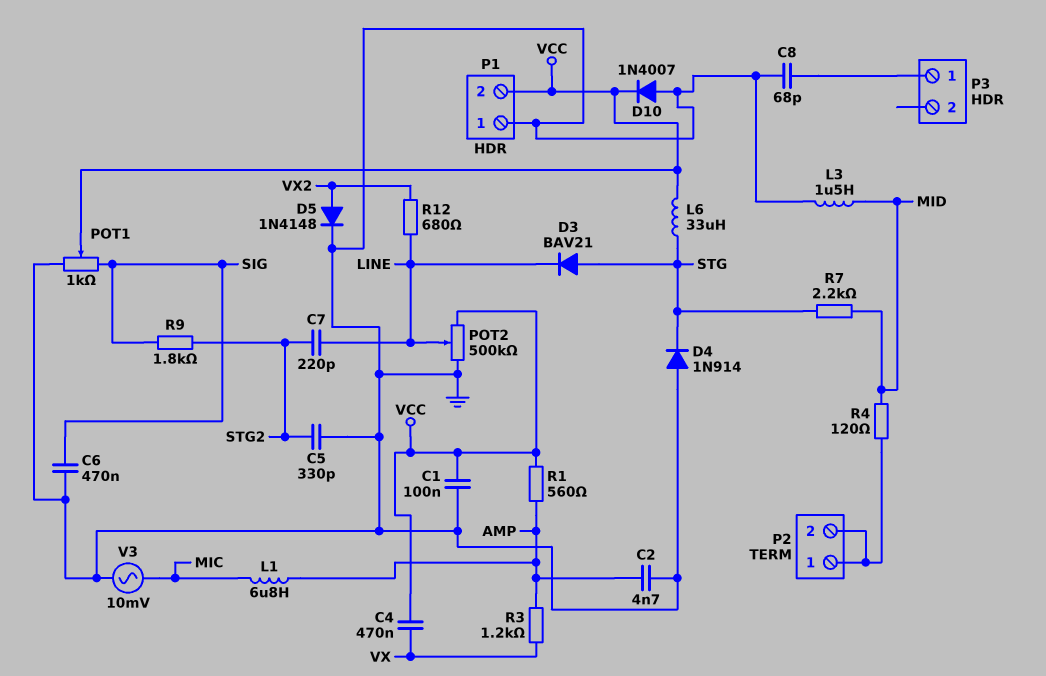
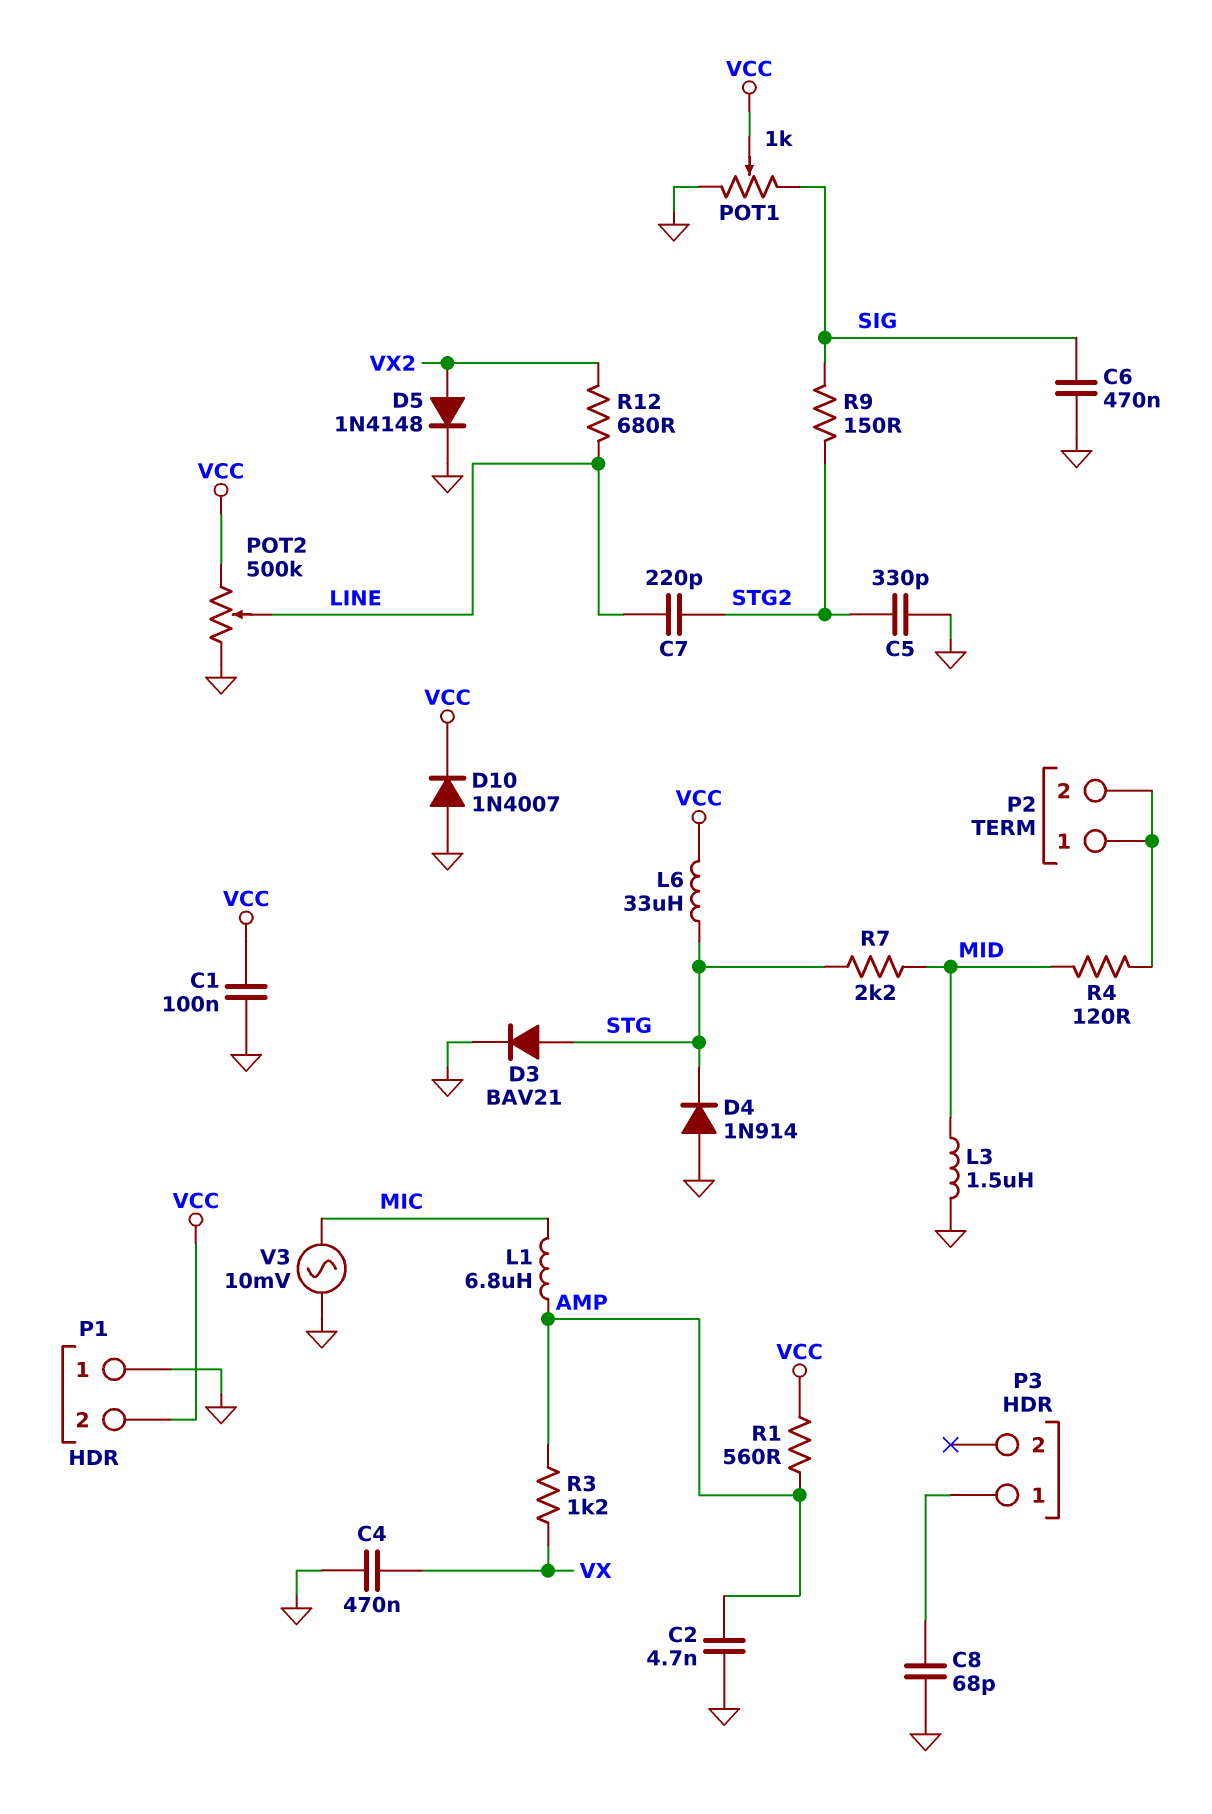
C4: 470nF (VCC, VX) -> 470nF (GND, VX)
D3: diode BAV21 (A STG, K LINE) -> diode BAV21 (A STG, K GND)
R9: 1.8k (SIG, STG2) -> 150 (SIG, STG2)

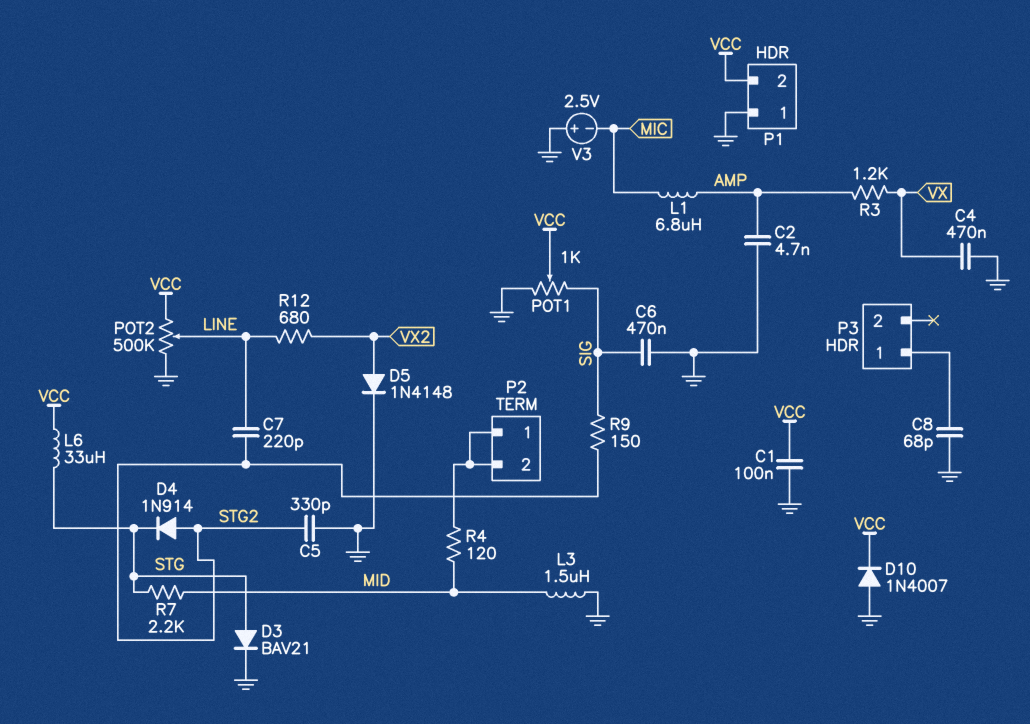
D4: diode 1N914 (A GND, K STG) -> diode 1N914 (A STG2, K STG)
R1: 560 (AMP, VCC) -> none
V3: AC 10mV (GND, MIC) -> 2.5V (plus GND, minus MIC)

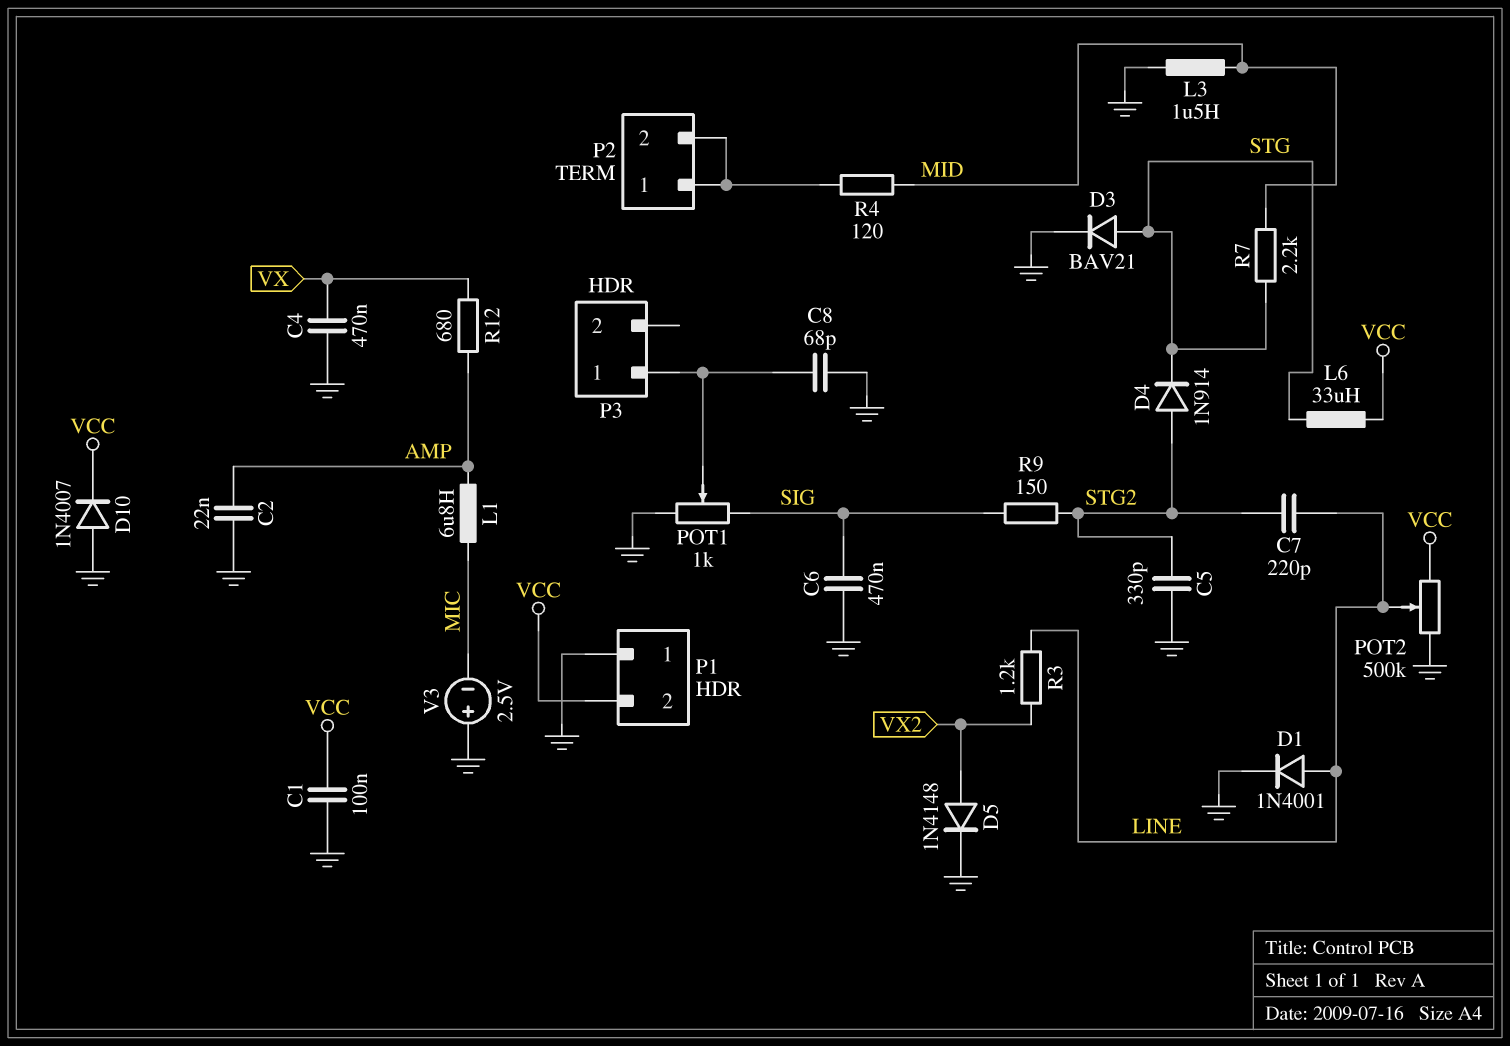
C2: 4.7nF (AMP, GND) -> 22nF (AMP, GND)
D1: none -> diode 1N4001 (A LINE, K GND)
POT1: 1k (GND, SIG, wiper VCC) -> 1k (GND, SIG, wiper P3/1)
R3: 1.2k (AMP, VX) -> 1.2k (LINE, VX2)
R12: 680 (LINE, VX2) -> 680 (AMP, VX)

